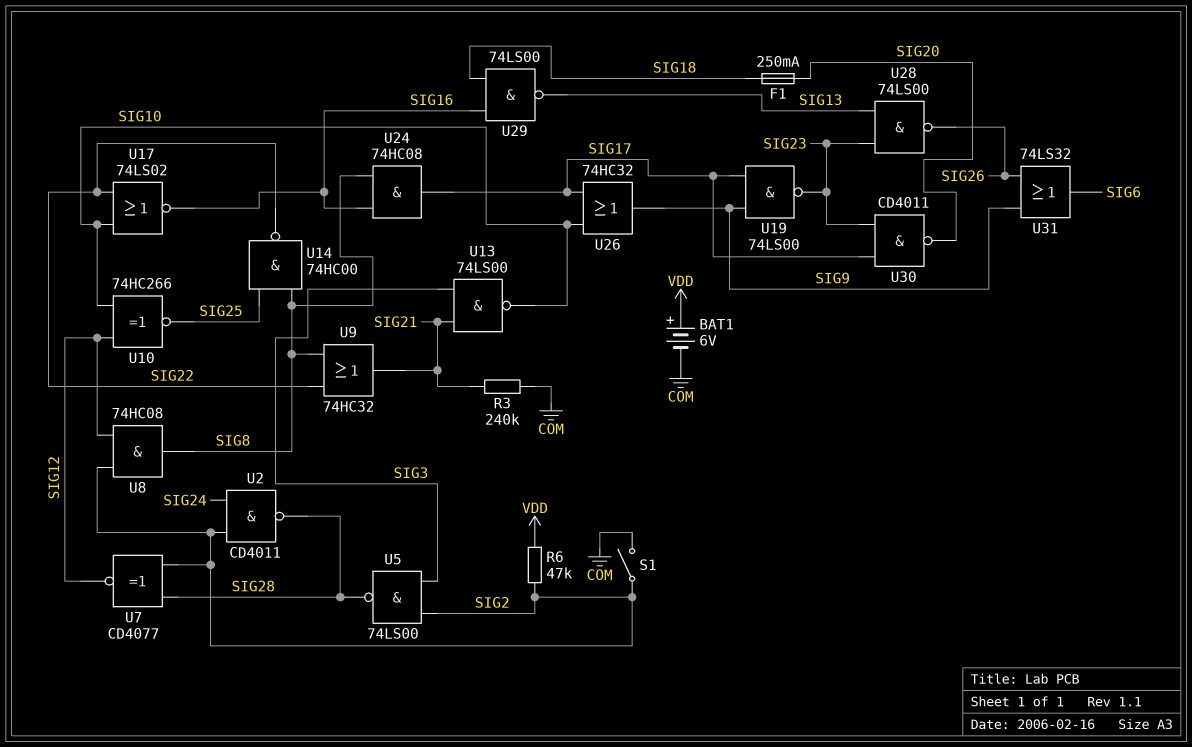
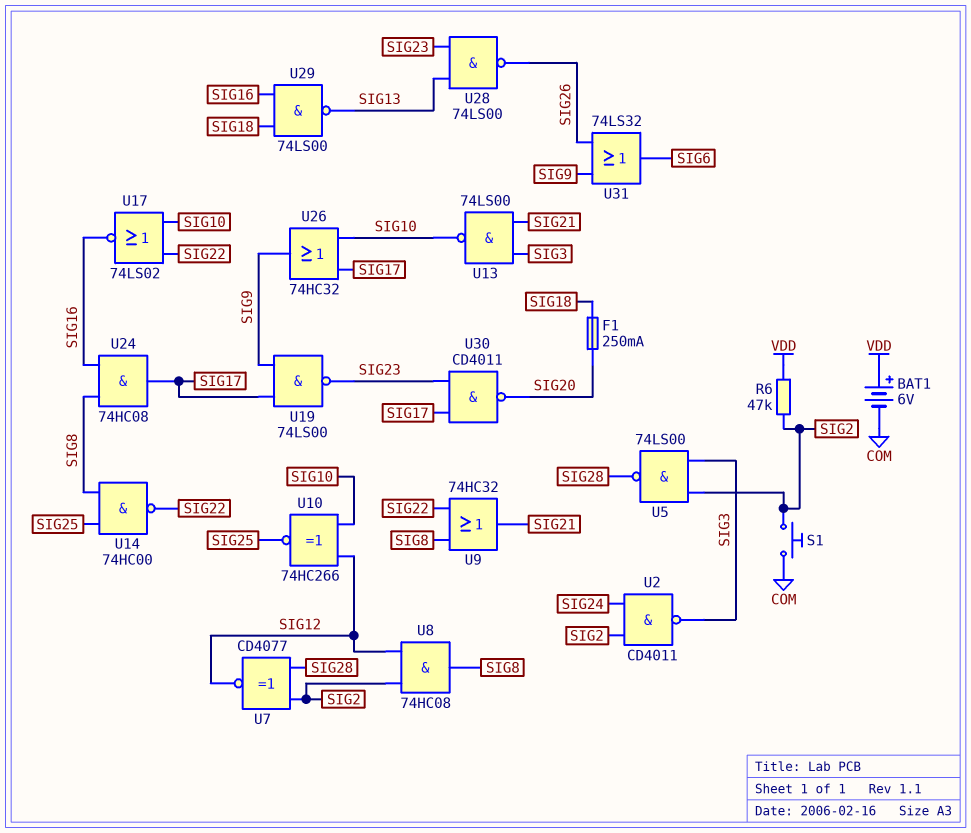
R3: 240k (COM, SIG21) -> none
S1: switch (COM, SIG2) -> button (COM, SIG2)
U2: NAND CD4011 (in SIG2, in SIG24, out SIG28) -> NAND CD4011 (in SIG2, in SIG24, out SIG3)

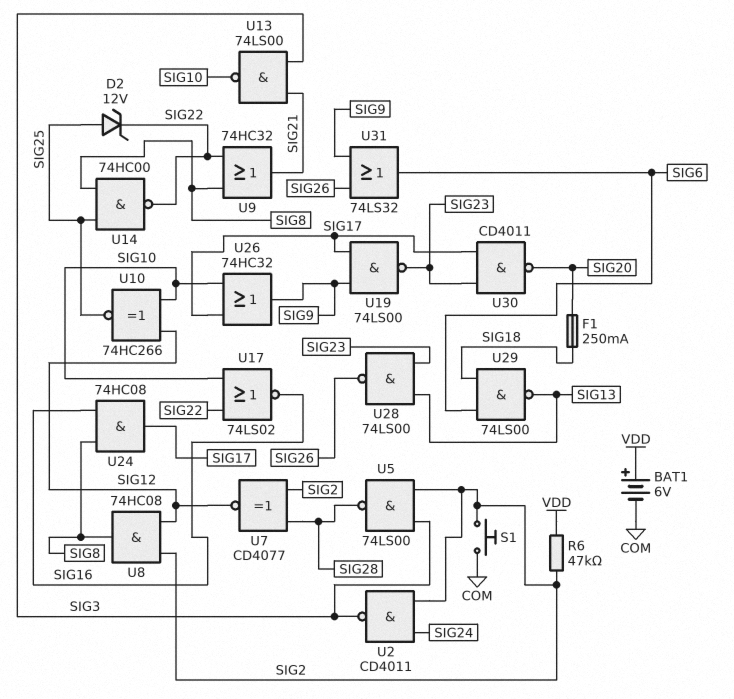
D2: none -> zener 12V (A SIG25, K SIG22)
U29: NAND 74LS00 (in SIG16, in SIG18, out SIG13) -> NAND 74LS00 (in SIG6, in SIG18, out SIG13)

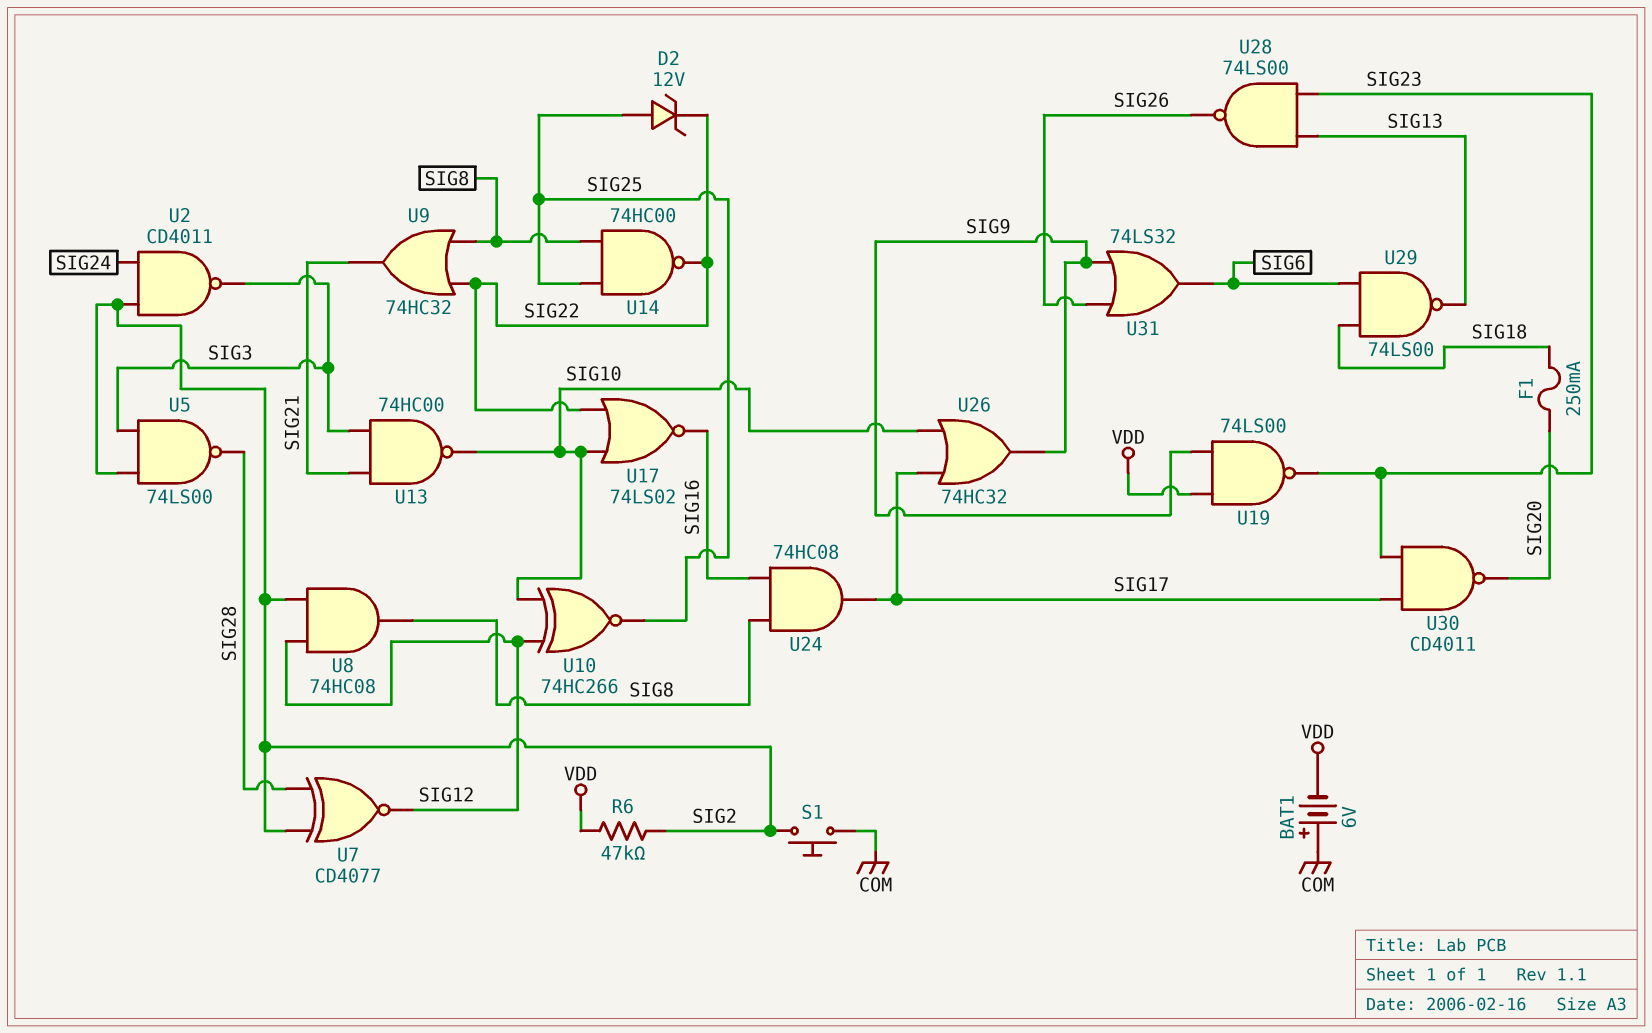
BAT1: 6V (plus VDD, minus COM) -> 6V (plus COM, minus VDD)
U13: NAND 74LS00 (in SIG3, in SIG21, out SIG10) -> NAND 74HC00 (in SIG3, in SIG21, out SIG10)
U19: NAND 74LS00 (in SIG9, in SIG17, out SIG23) -> NAND 74LS00 (in SIG9, in VDD, out SIG23)

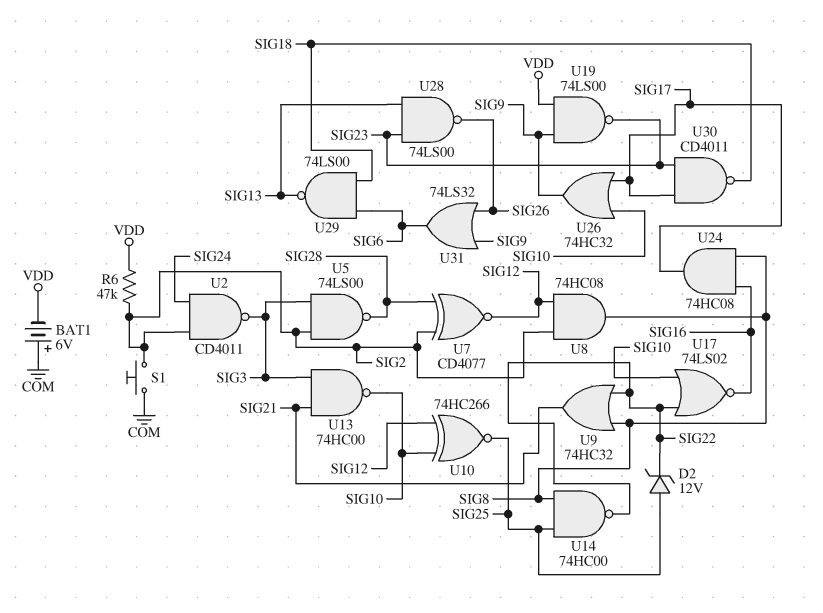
F1: 250mA (SIG18, SIG20) -> none
U30: NAND CD4011 (in SIG17, in SIG23, out SIG20) -> NAND CD4011 (in SIG17, in SIG23, out SIG18)

